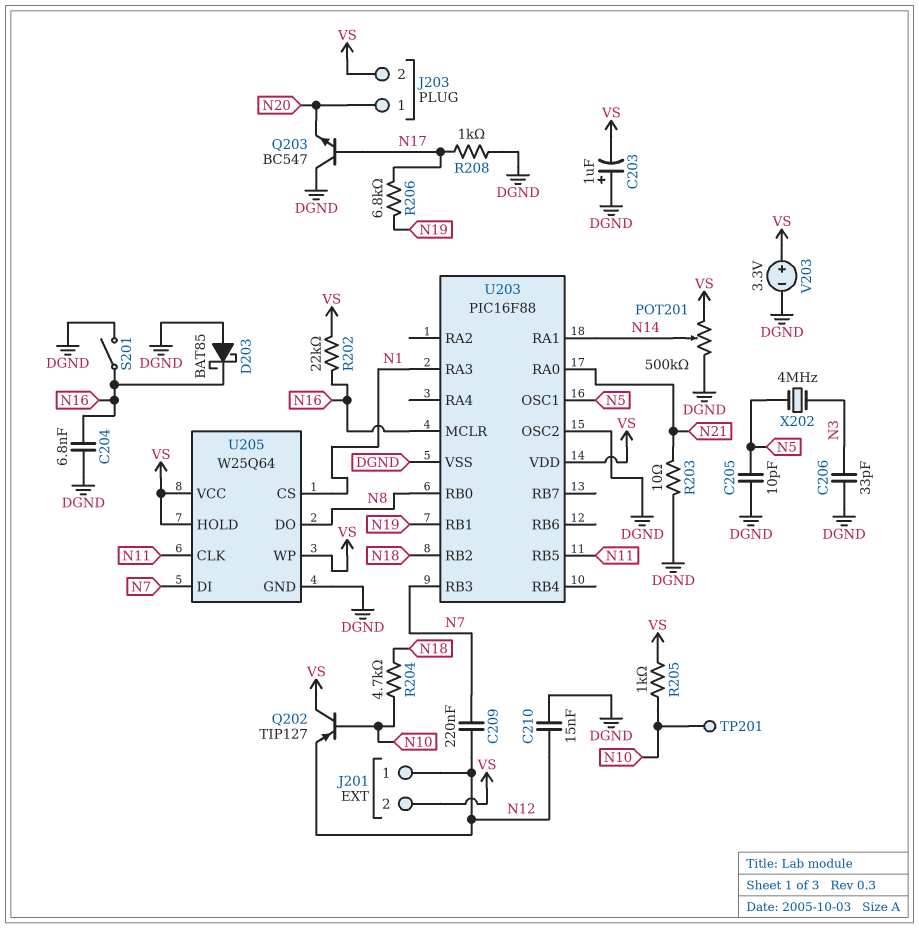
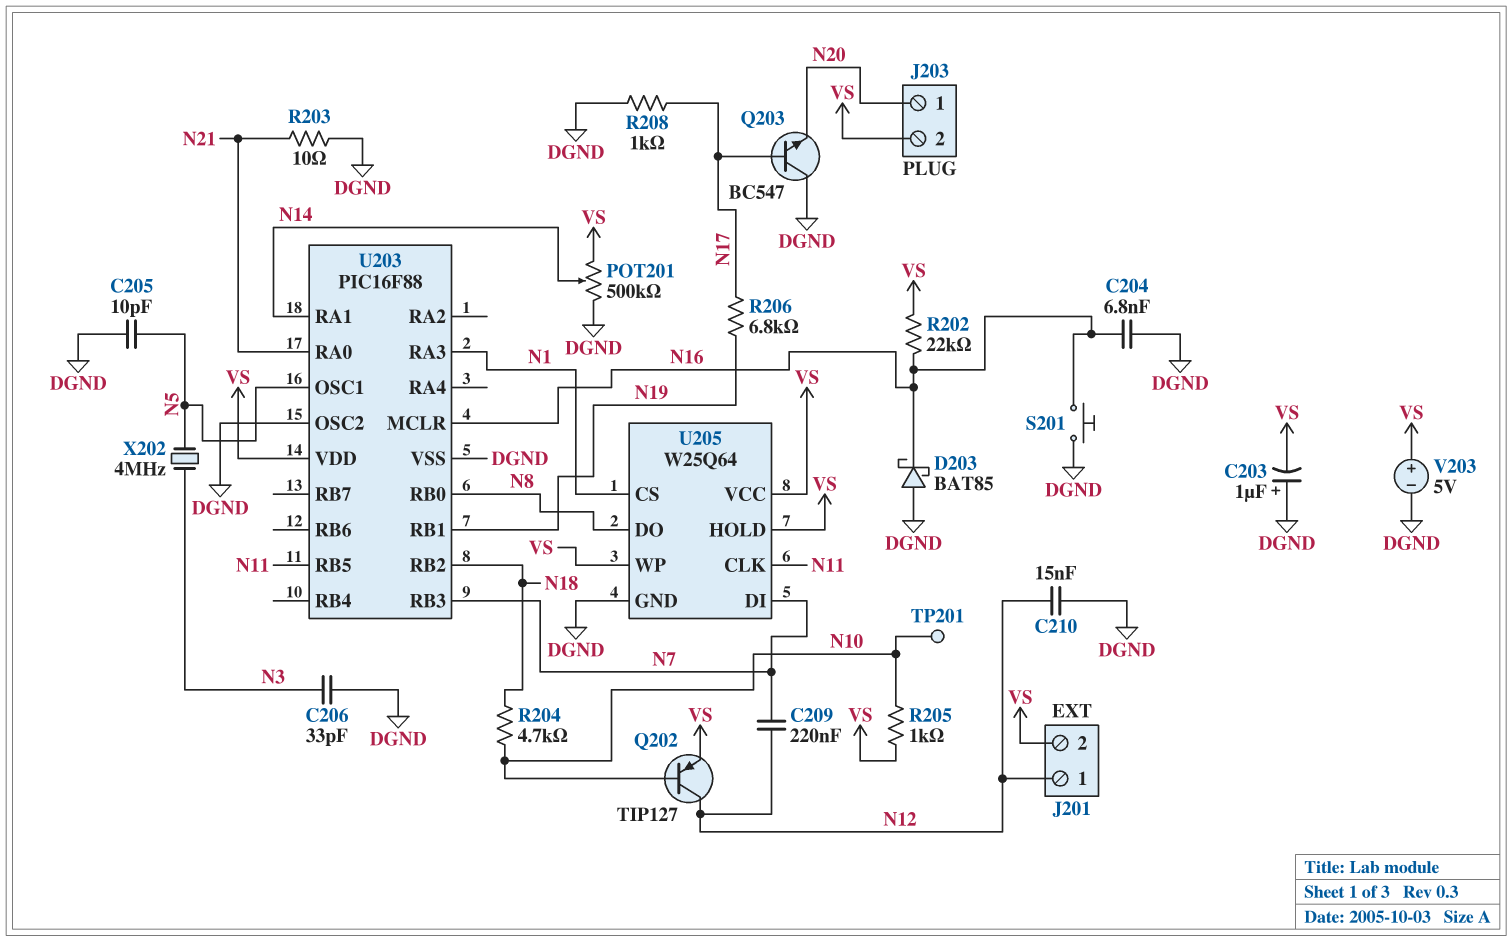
Q202: PNP TIP127 (B N10, C VS, E N12) -> PNP TIP127 (B N10, C N12, E VS)
S201: switch (DGND, N16) -> button (DGND, N16)
V203: 3.3V (plus VS, minus DGND) -> 5V (plus VS, minus DGND)

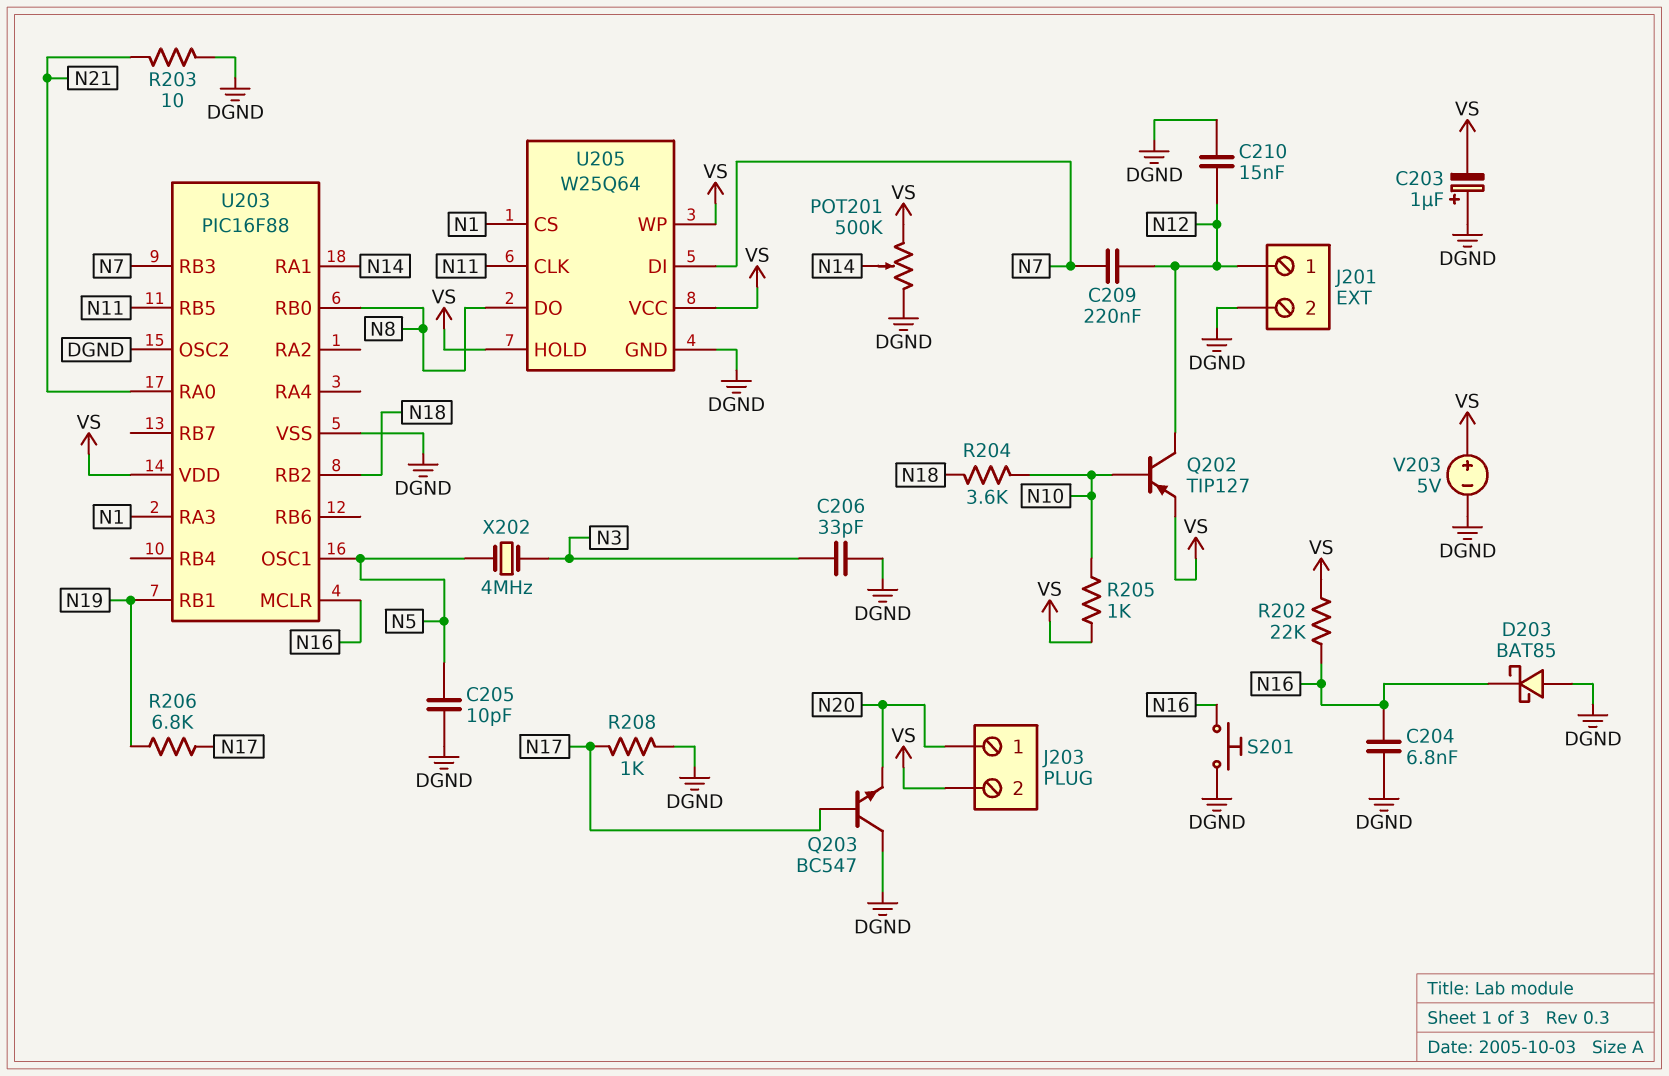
J201 pin 2: VS -> DGND
R204: 4.7k (N10, N18) -> 3.6k (N10, N18)
TP201: test point (N10) -> none

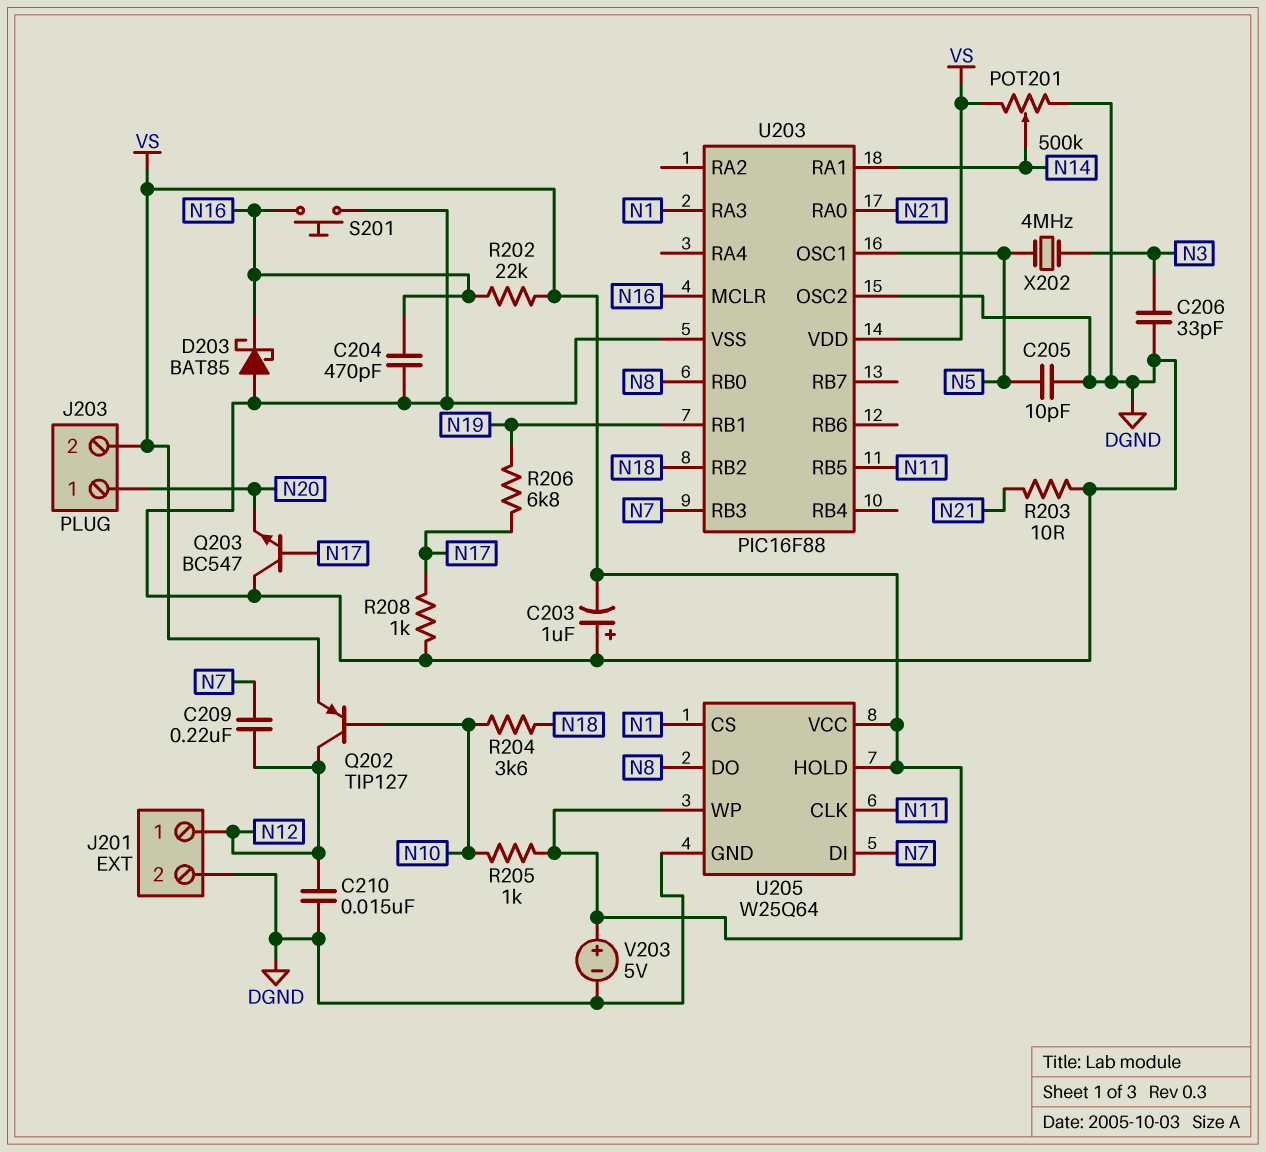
C204: 6.8nF (DGND, N16) -> 470pF (DGND, N16)

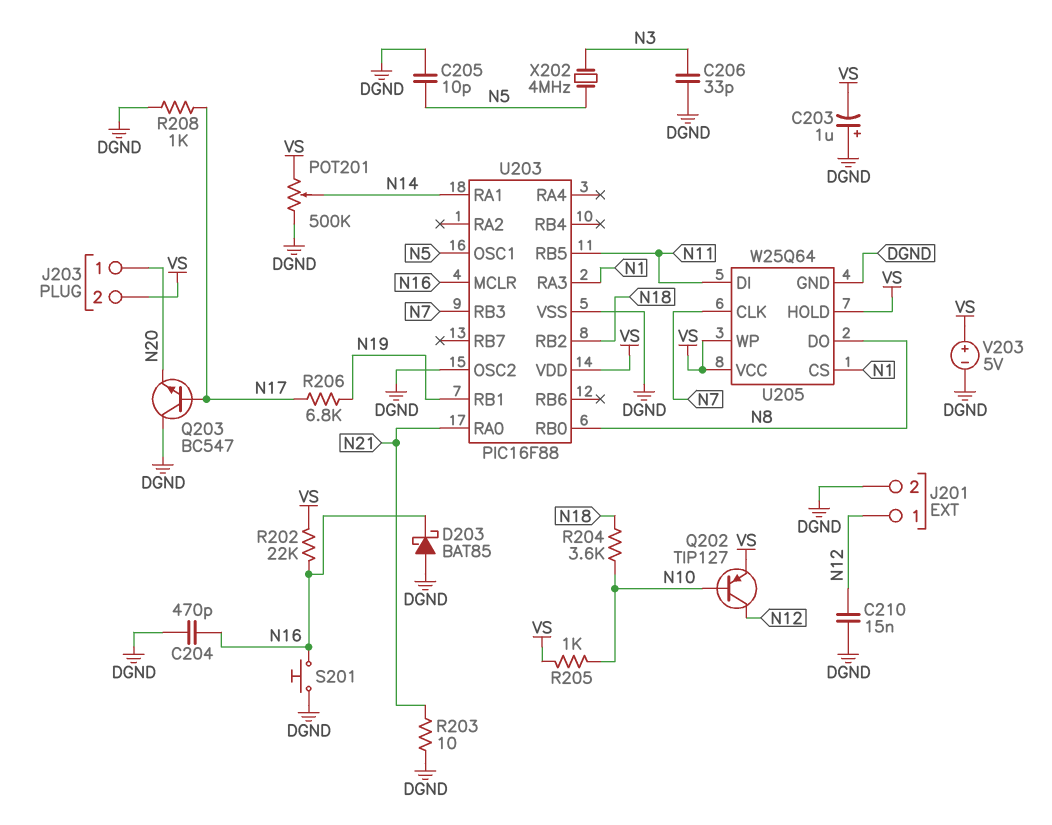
C209: 220nF (N7, N12) -> none
U205 pin CLK: N11 -> N7
U205 pin DI: N7 -> N11

